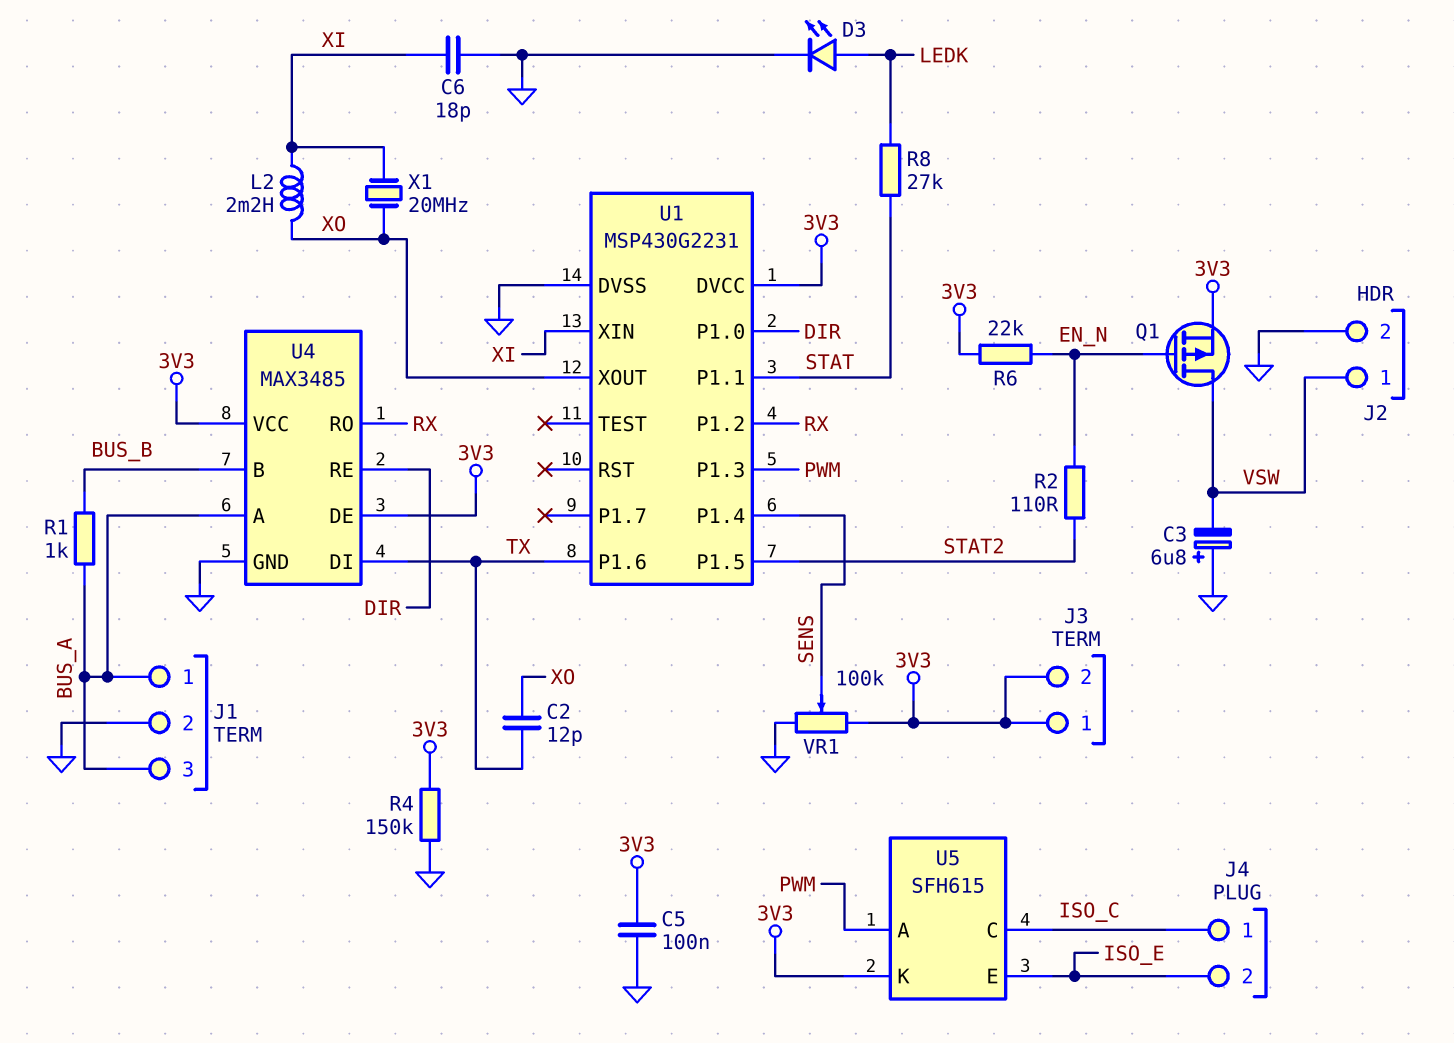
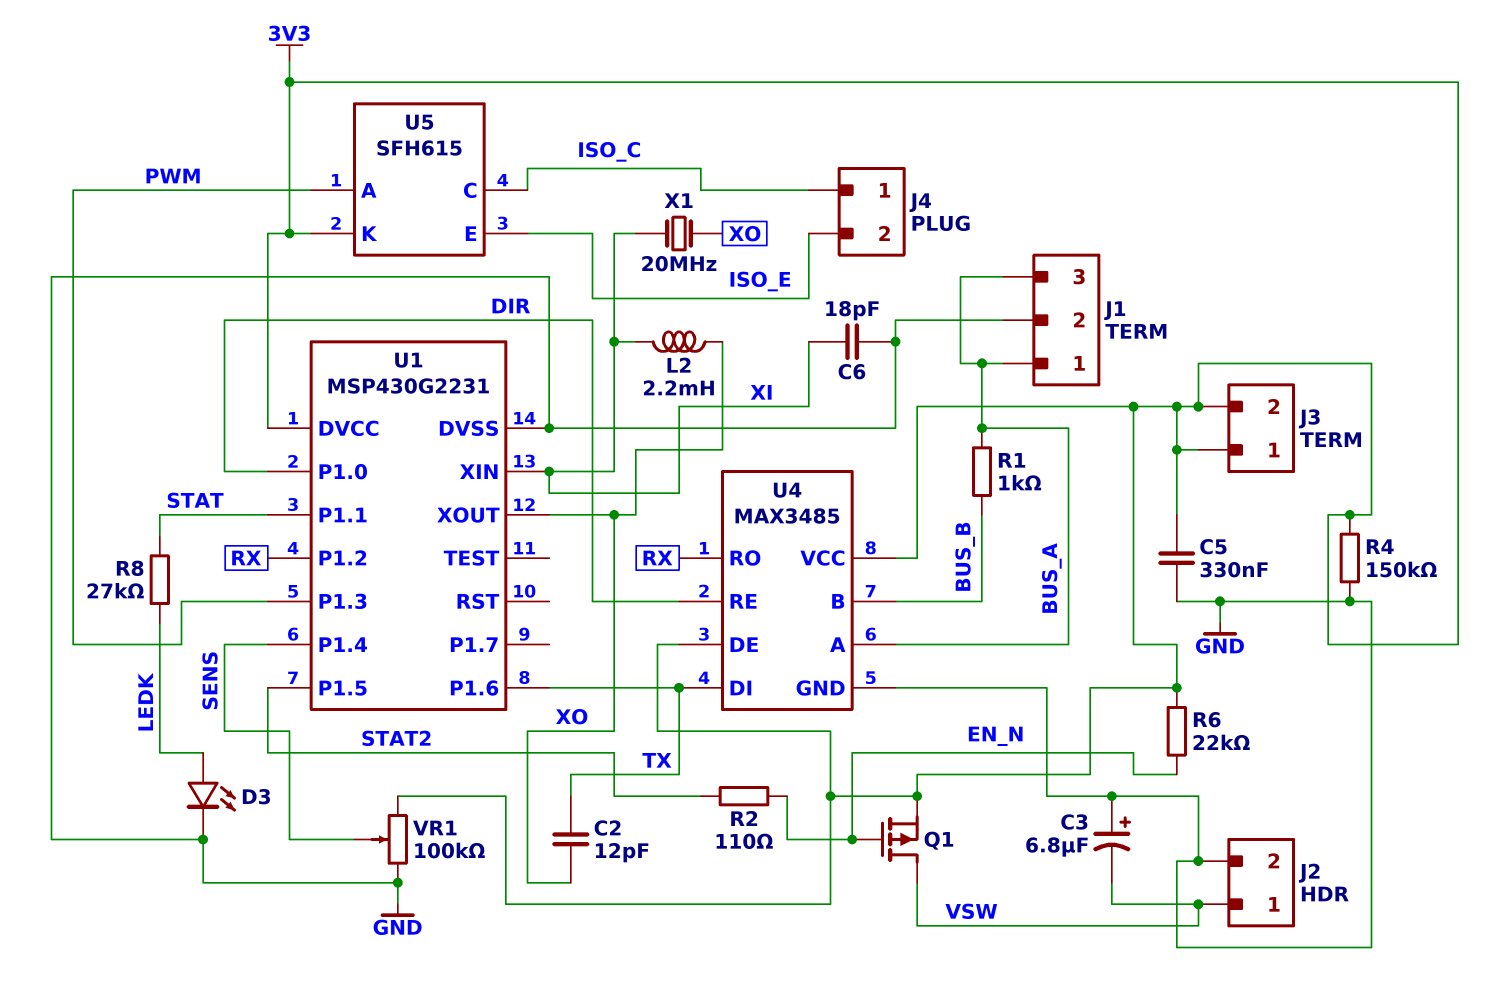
C5: 100nF (3V3, GND) -> 330nF (3V3, GND)

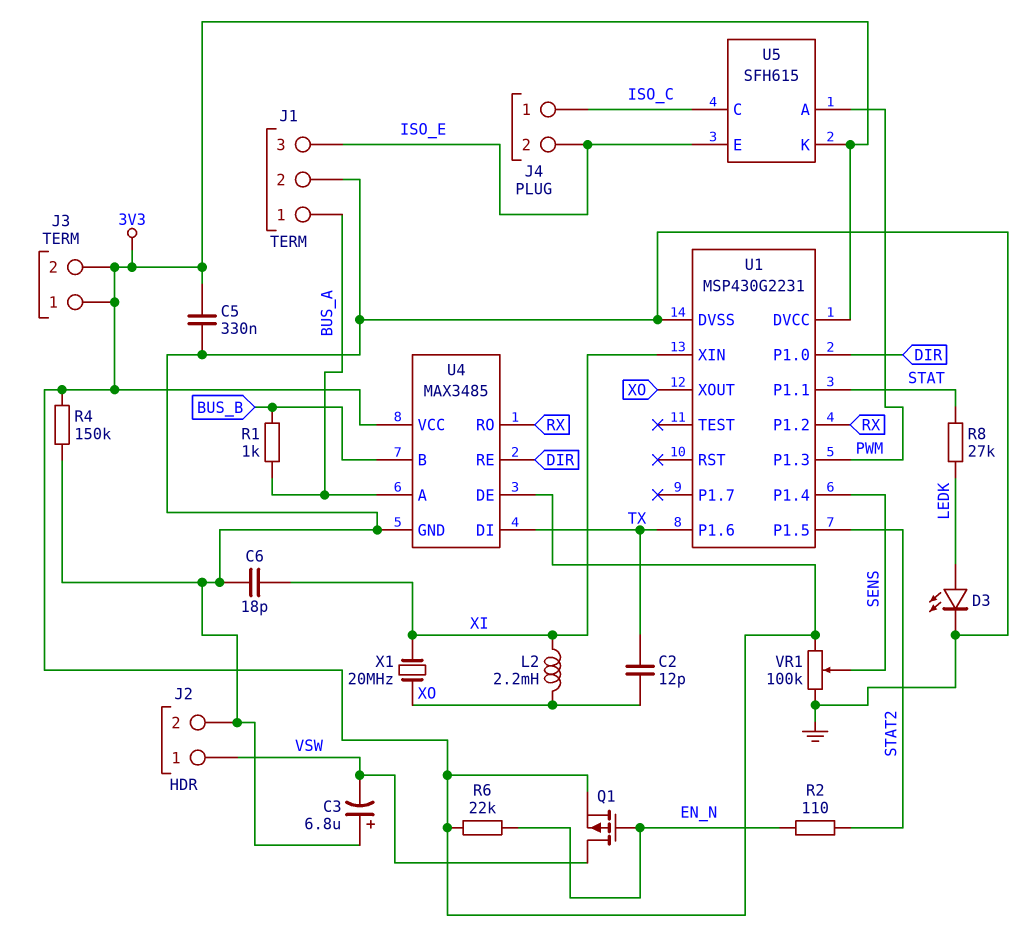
J1 pin 3: BUS_A -> ISO_E

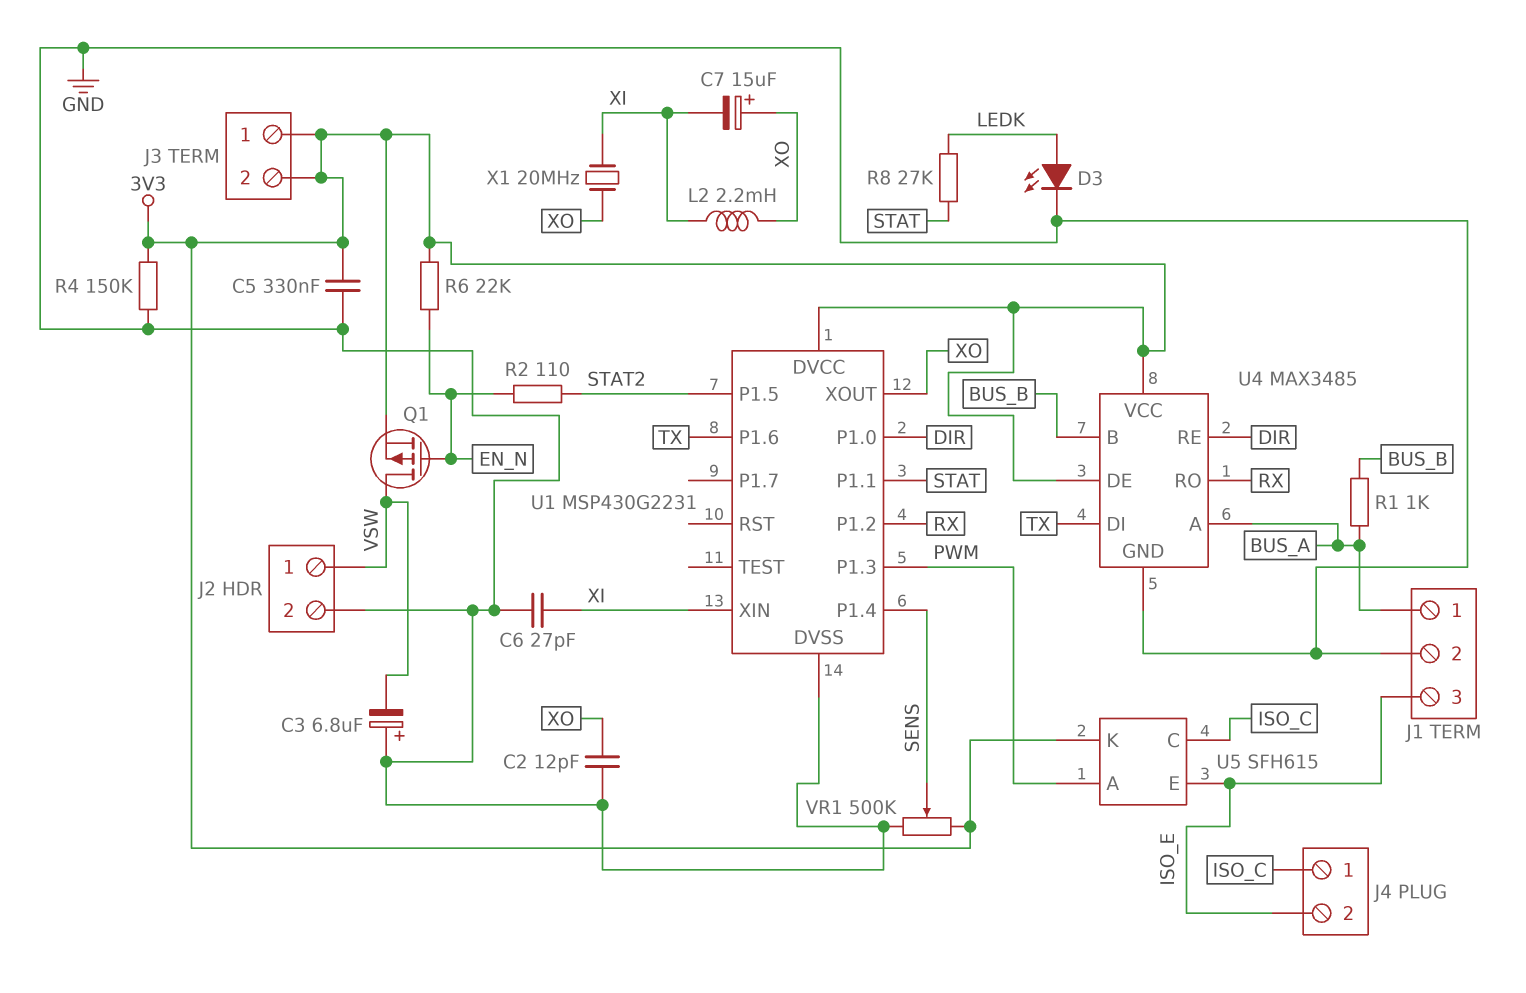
C2: 12pF (TX, XO) -> 12pF (GND, XO)
C6: 18pF (GND, XI) -> 27pF (GND, XI)
C7: none -> 15uF (plus XO, minus XI)
VR1: 100k (3V3, GND, wiper SENS) -> 500k (3V3, GND, wiper SENS)

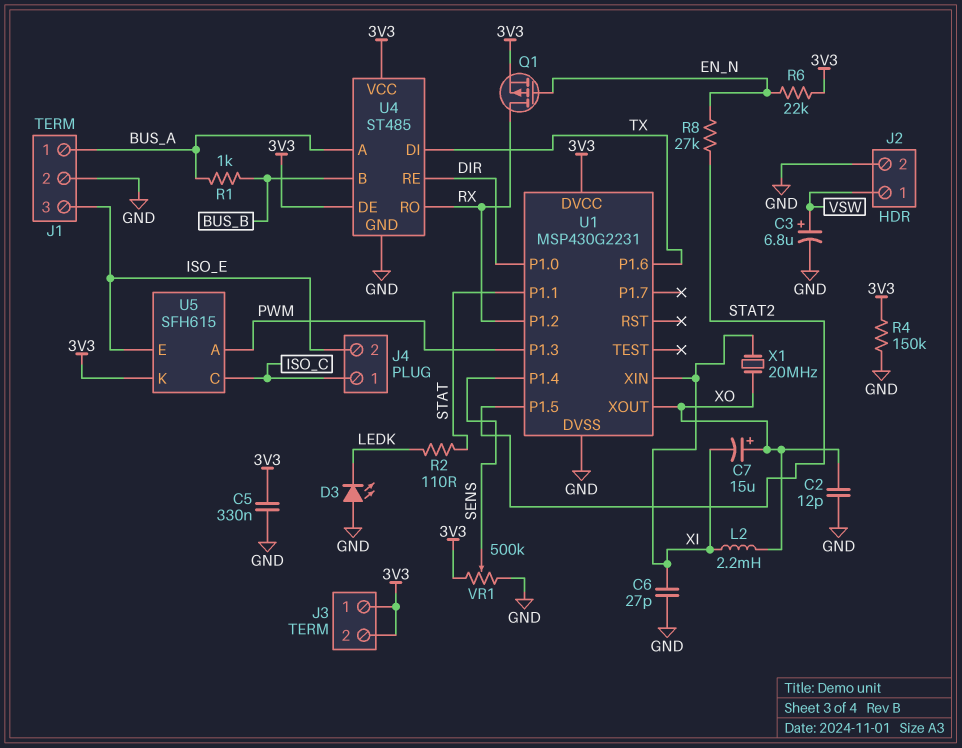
C3: 6.8uF (plus GND, minus VSW) -> 6.8uF (plus VSW, minus GND)
D3: LED (A LEDK, K GND) -> LED (A GND, K LEDK)
Q1: PMOS (G EN_N, D VSW, S 3V3) -> PMOS (G EN_N, D RX, S 3V3)
R2: 110 (EN_N, STAT2) -> 110 (LEDK, STAT)
R8: 27k (LEDK, STAT) -> 27k (EN_N, STAT2)
U4: MAX3485 -> ST485

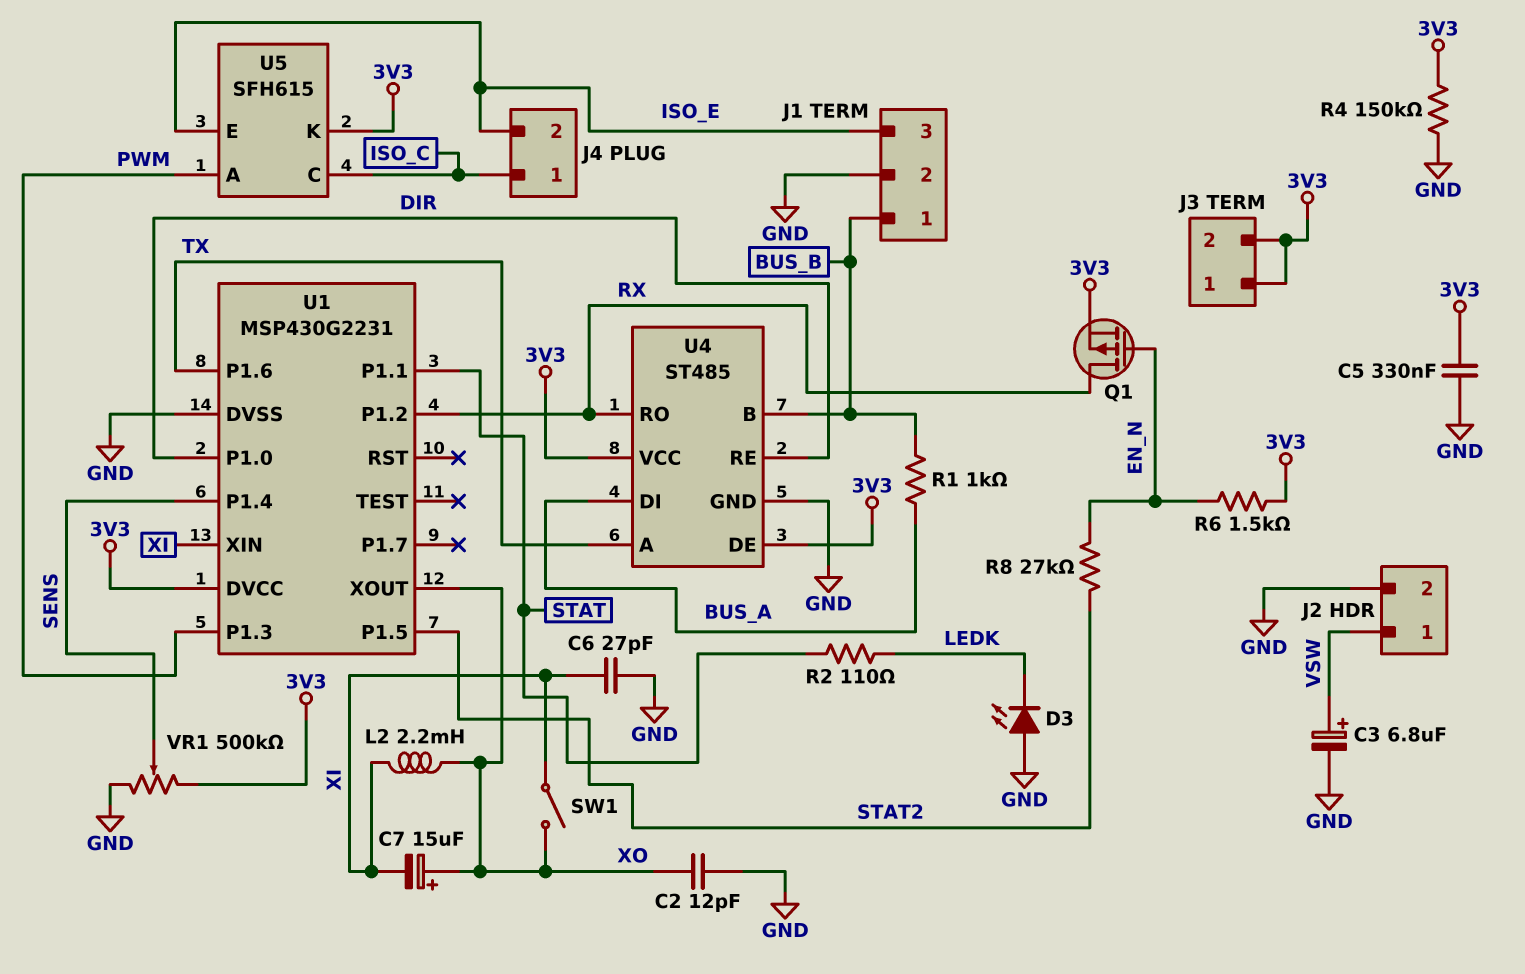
J1 pin 1: BUS_A -> BUS_B
R6: 22k (3V3, EN_N) -> 1.5k (3V3, EN_N)
SW1: none -> switch (XI, XO)
U4 pin A: BUS_A -> TX
U4 pin DI: TX -> BUS_A
X1: 20MHz (XI, XO) -> none

